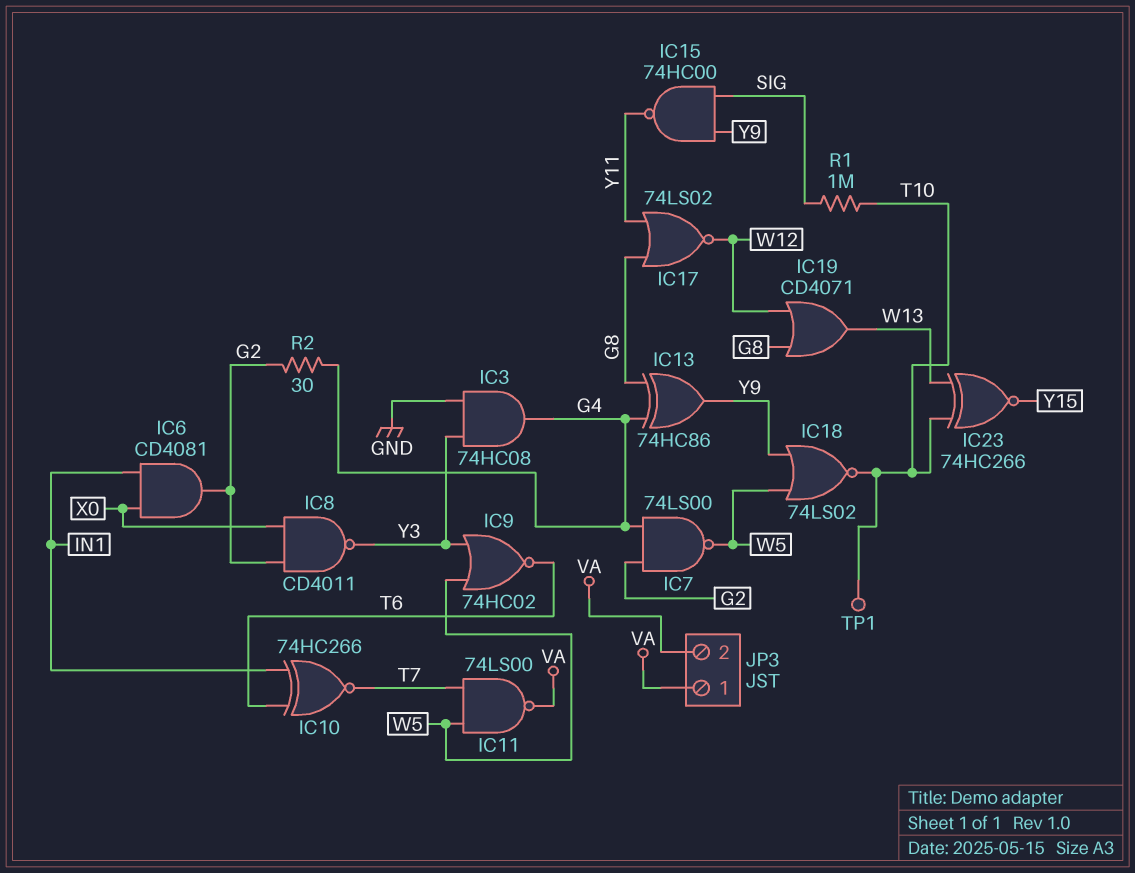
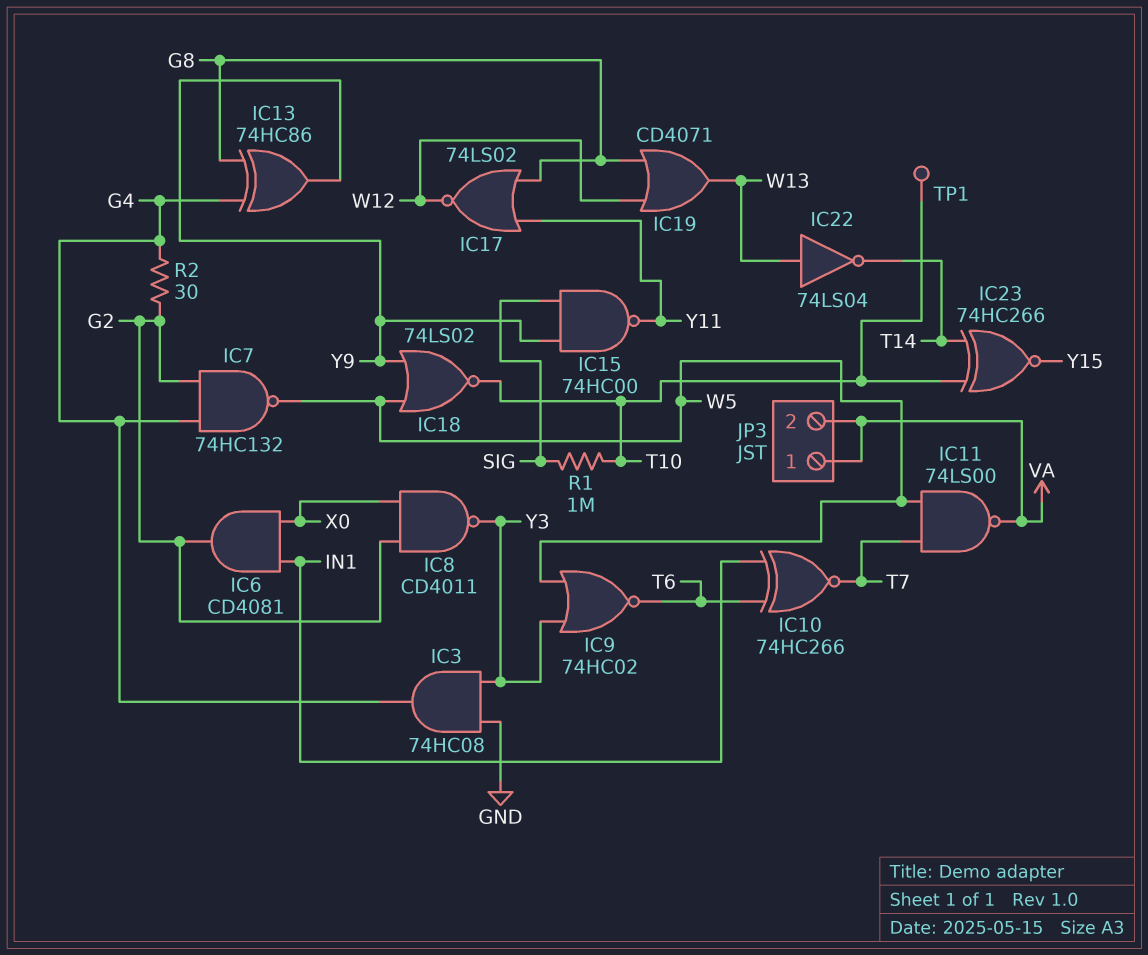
IC7: NAND 74LS00 (in G2, in G4, out W5) -> NAND 74HC132 (in G2, in G4, out W5)
IC22: none -> NOT 74LS04 (in W13, out T14)
IC23: XNOR 74HC266 (in T10, in W13, out Y15) -> XNOR 74HC266 (in T10, in T14, out Y15)

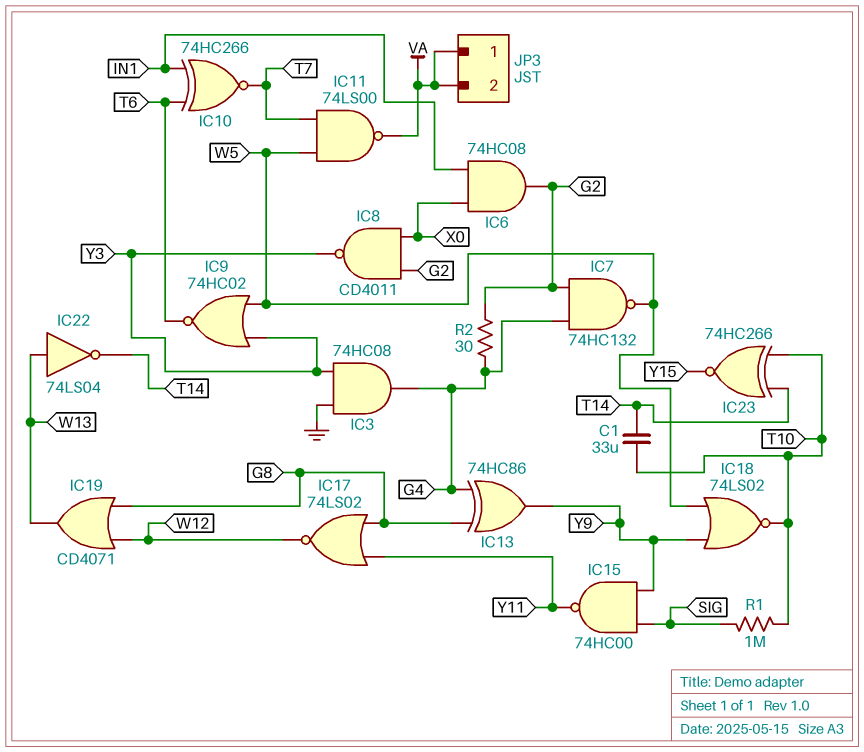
C1: none -> 33uF (T10, T14)
IC6: AND CD4081 (in IN1, in X0, out G2) -> AND 74HC08 (in IN1, in X0, out G2)
TP1: test point (T10) -> none

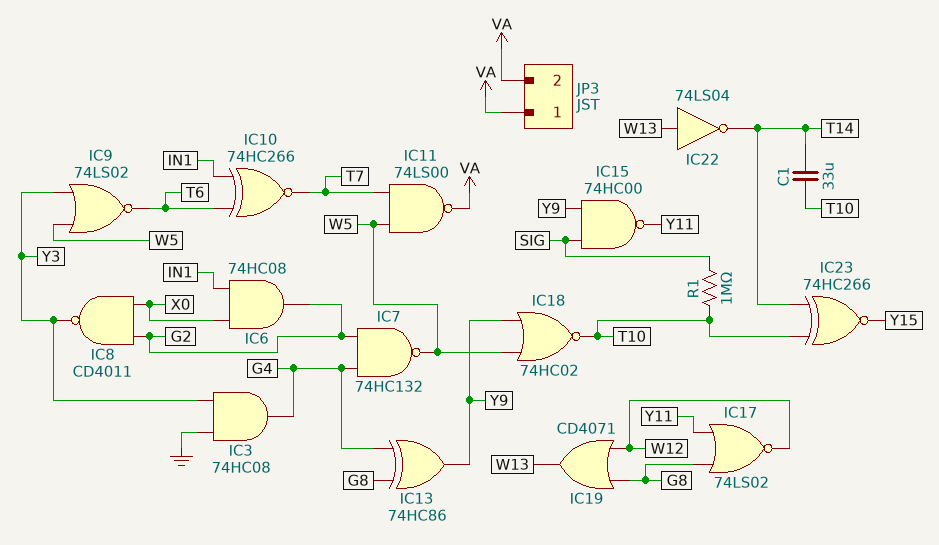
IC9: NOR 74HC02 (in W5, in Y3, out T6) -> NOR 74LS02 (in W5, in Y3, out T6)
IC18: NOR 74LS02 (in W5, in Y9, out T10) -> NOR 74HC02 (in W5, in Y9, out T10)
R2: 30 (G2, G4) -> none

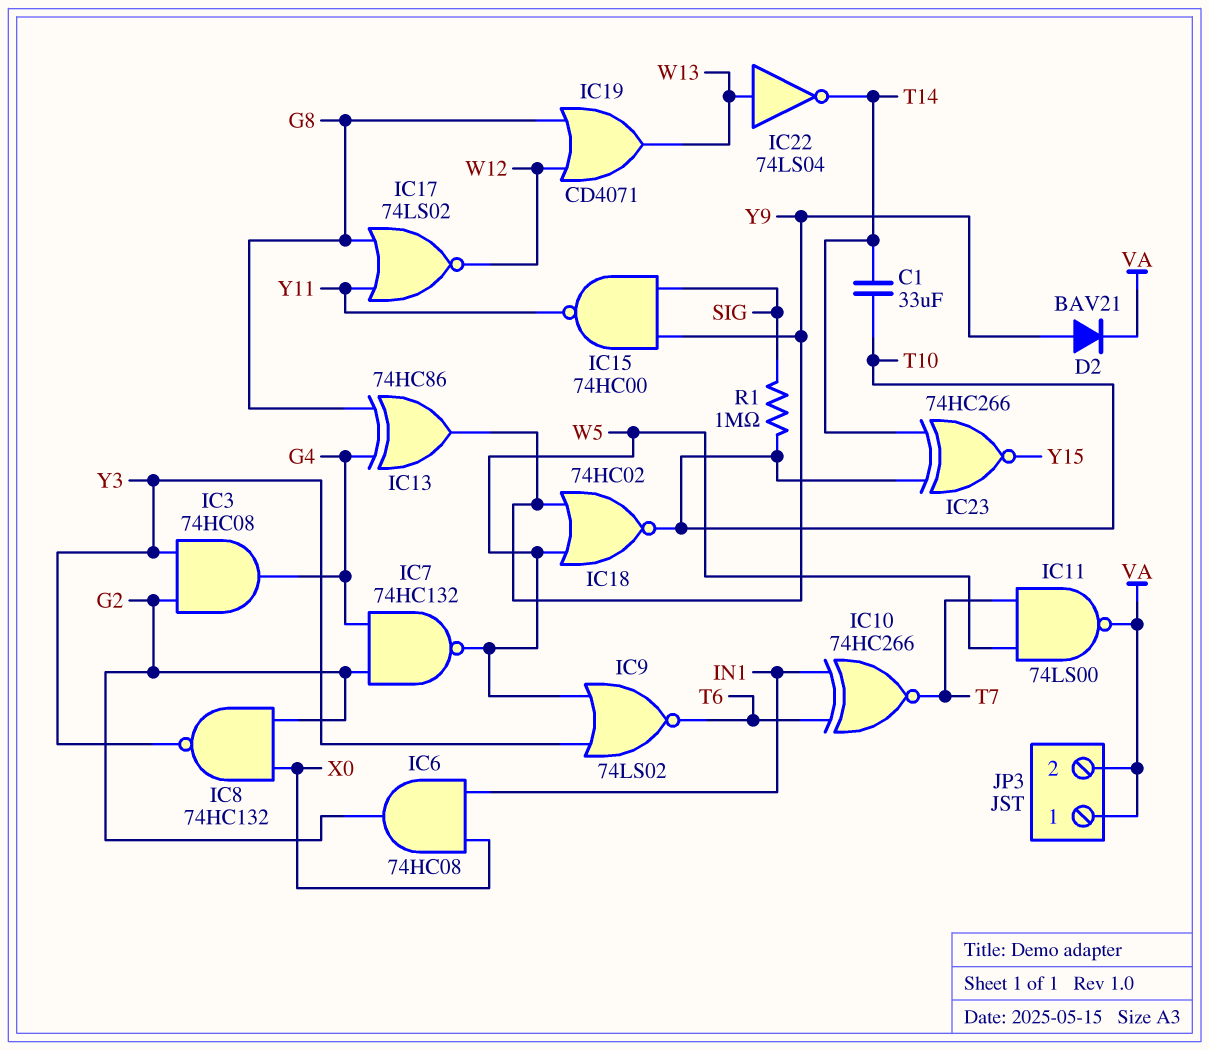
D2: none -> diode BAV21 (A Y9, K VA)
IC3: AND 74HC08 (in GND, in Y3, out G4) -> AND 74HC08 (in G2, in Y3, out G4)
IC8: NAND CD4011 (in G2, in X0, out Y3) -> NAND 74HC132 (in G2, in X0, out Y3)

